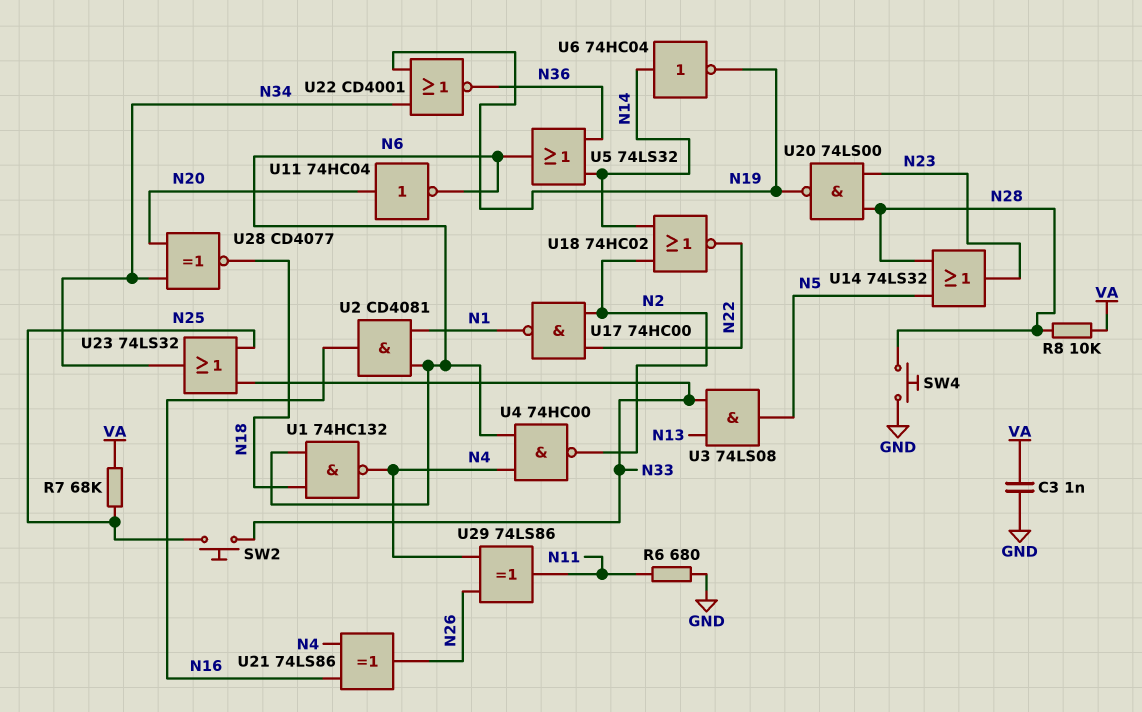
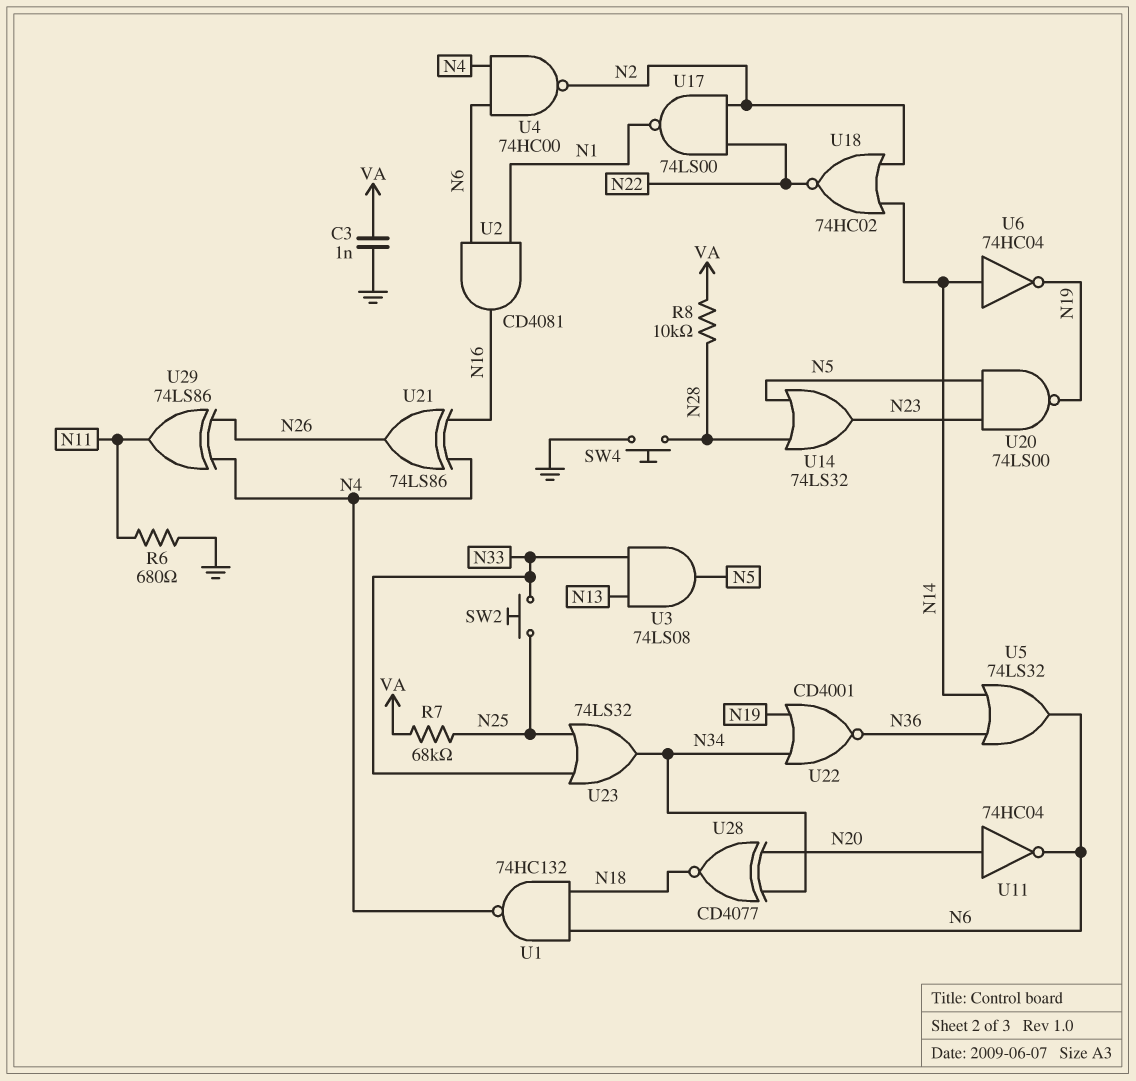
U17: NAND 74HC00 (in N2, in N22, out N1) -> NAND 74LS00 (in N2, in N22, out N1)
U20: NAND 74LS00 (in N23, in N28, out N19) -> NAND 74LS00 (in N5, in N23, out N19)

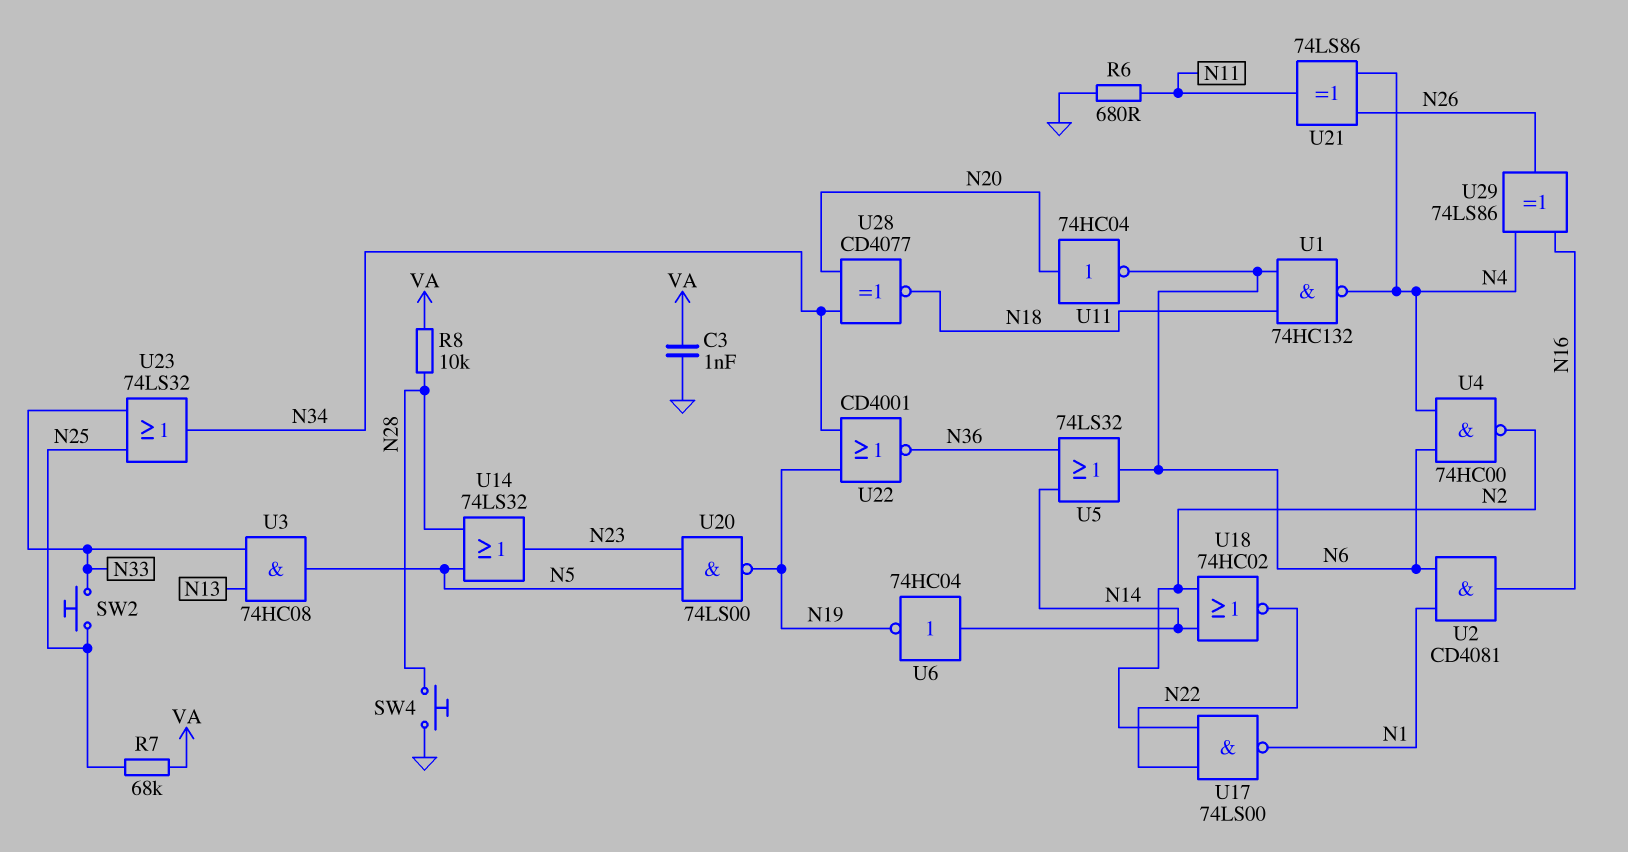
U3: AND 74LS08 (in N13, in N33, out N5) -> AND 74HC08 (in N13, in N33, out N5)
U21: XOR 74LS86 (in N4, in N16, out N26) -> XOR 74LS86 (in N4, in N26, out N11)
U29: XOR 74LS86 (in N4, in N26, out N11) -> XOR 74LS86 (in N4, in N16, out N26)

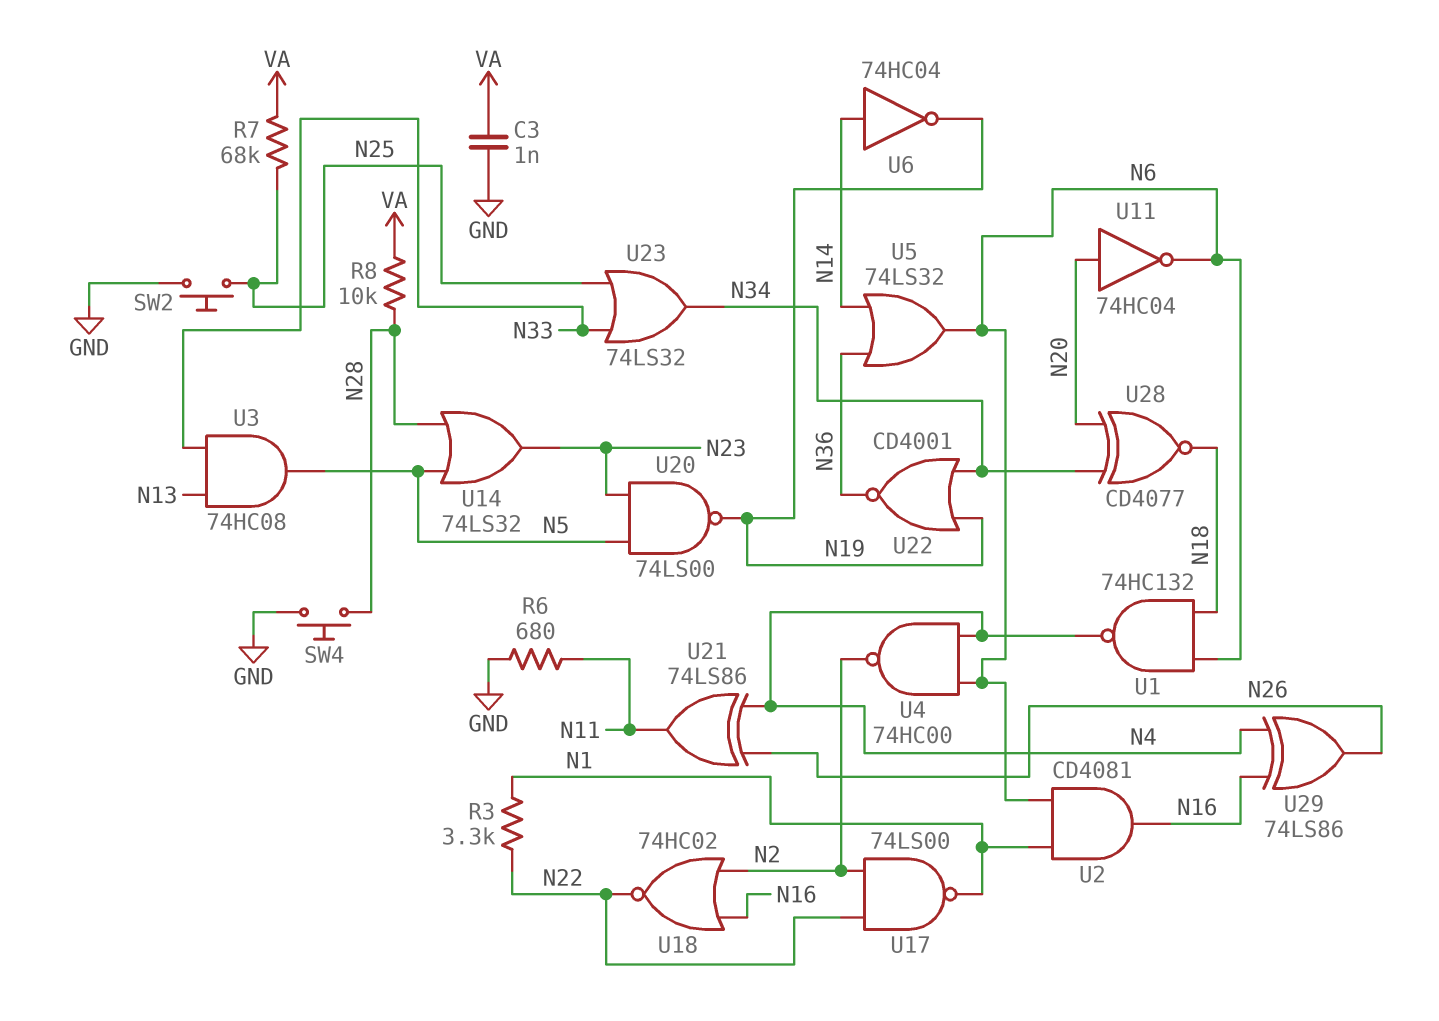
R3: none -> 3.3k (N1, N22)
SW2: button (N25, N33) -> button (GND, N25)
U18: NOR 74HC02 (in N2, in N14, out N22) -> NOR 74HC02 (in N2, in N16, out N22)

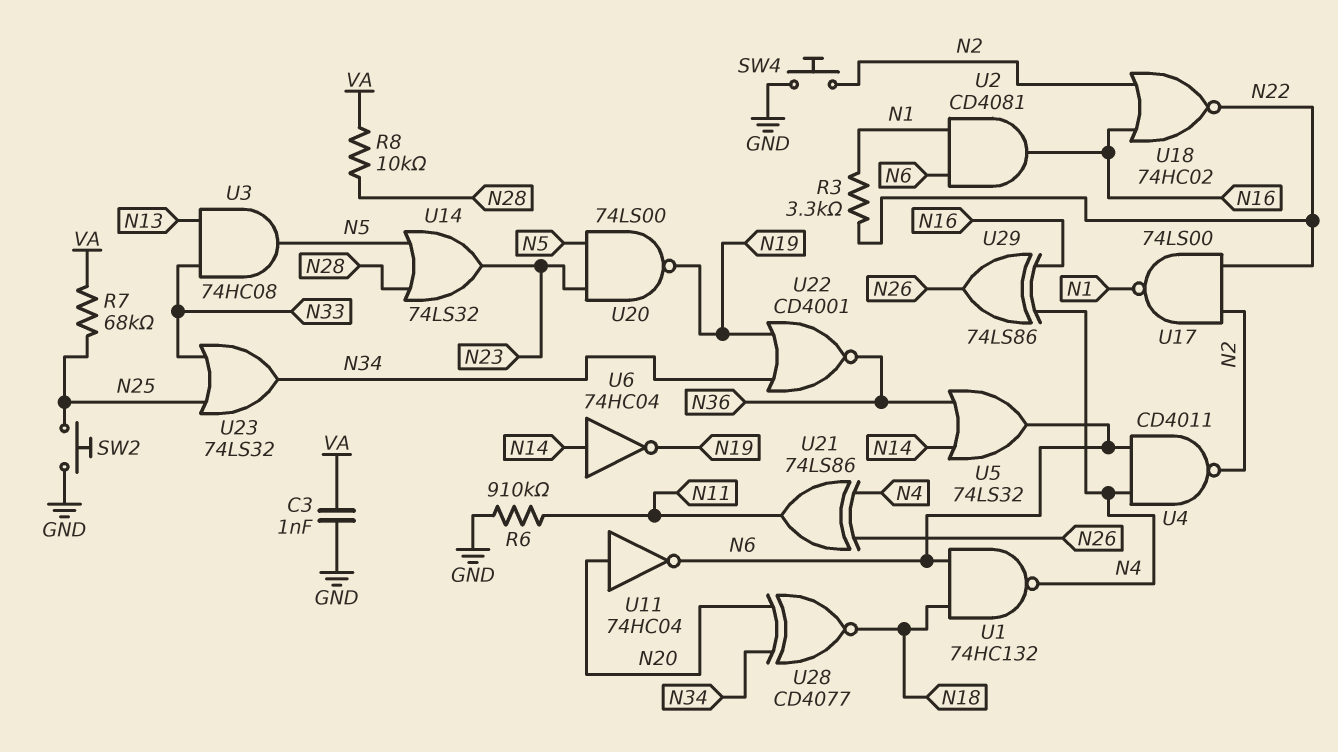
R6: 680 (GND, N11) -> 910k (GND, N11)
SW4: button (GND, N28) -> button (GND, N2)
U4: NAND 74HC00 (in N4, in N6, out N2) -> NAND CD4011 (in N4, in N6, out N2)

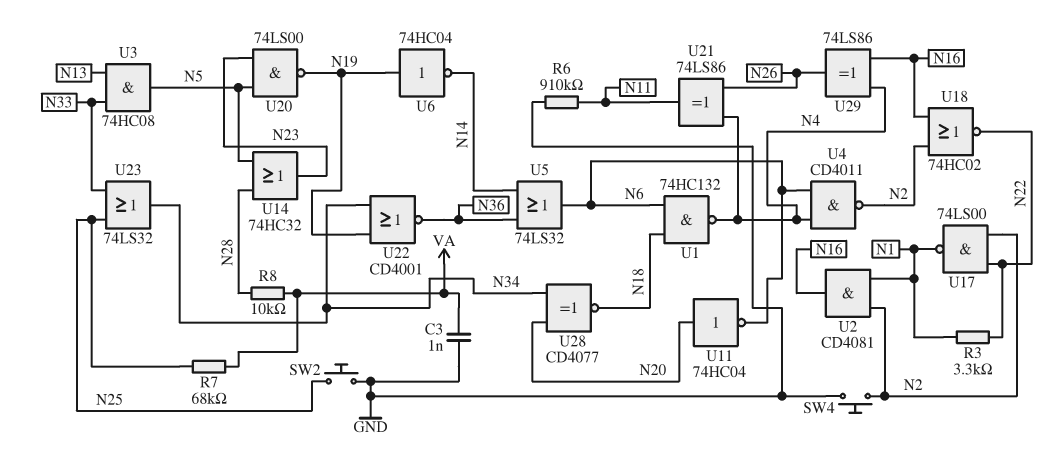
U2: AND CD4081 (in N1, in N6, out N16) -> AND CD4081 (in N1, in N2, out N16)
U6: NOT 74HC04 (in N14, out N19) -> NOT 74HC04 (in N19, out N14)
U14: OR 74LS32 (in N5, in N28, out N23) -> OR 74HC32 (in N5, in N28, out N23)

